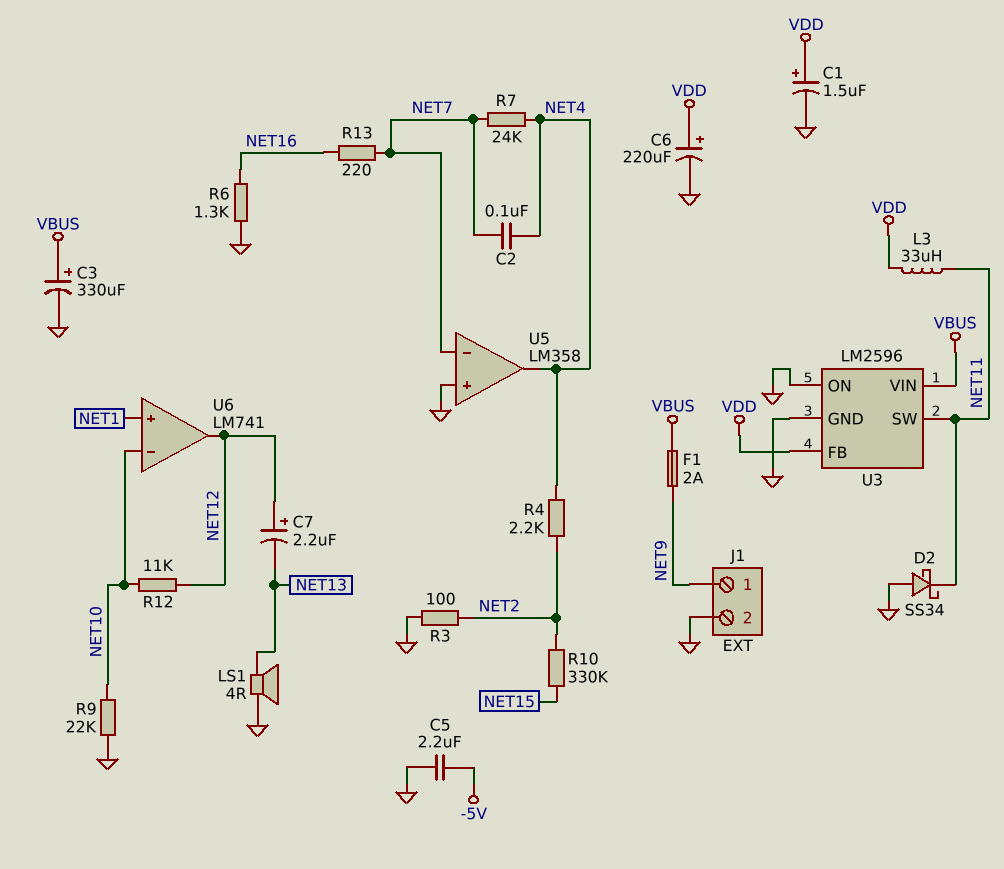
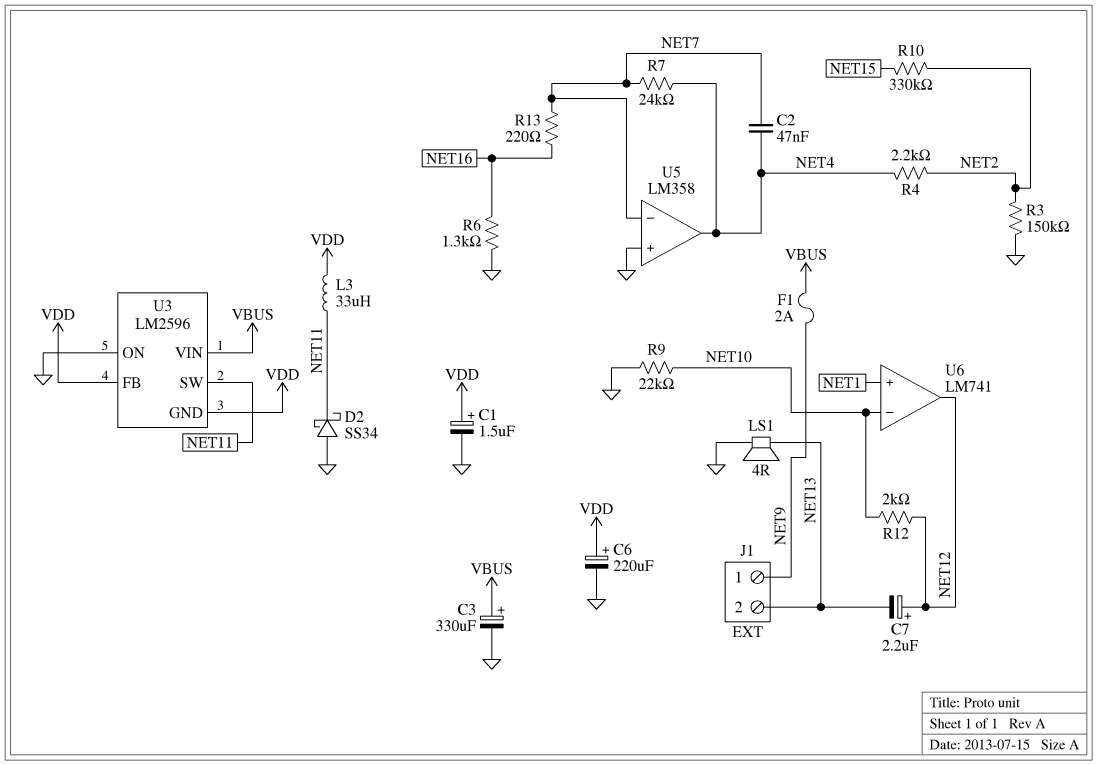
C2: 100nF (NET4, NET7) -> 47nF (NET4, NET7)
C5: 2.2uF (-5V, GND) -> none
J1 pin 2: GND -> NET13
R3: 100 (GND, NET2) -> 150k (GND, NET2)
R12: 11k (NET10, NET12) -> 2k (NET10, NET12)
U3 pin GND: GND -> VDD

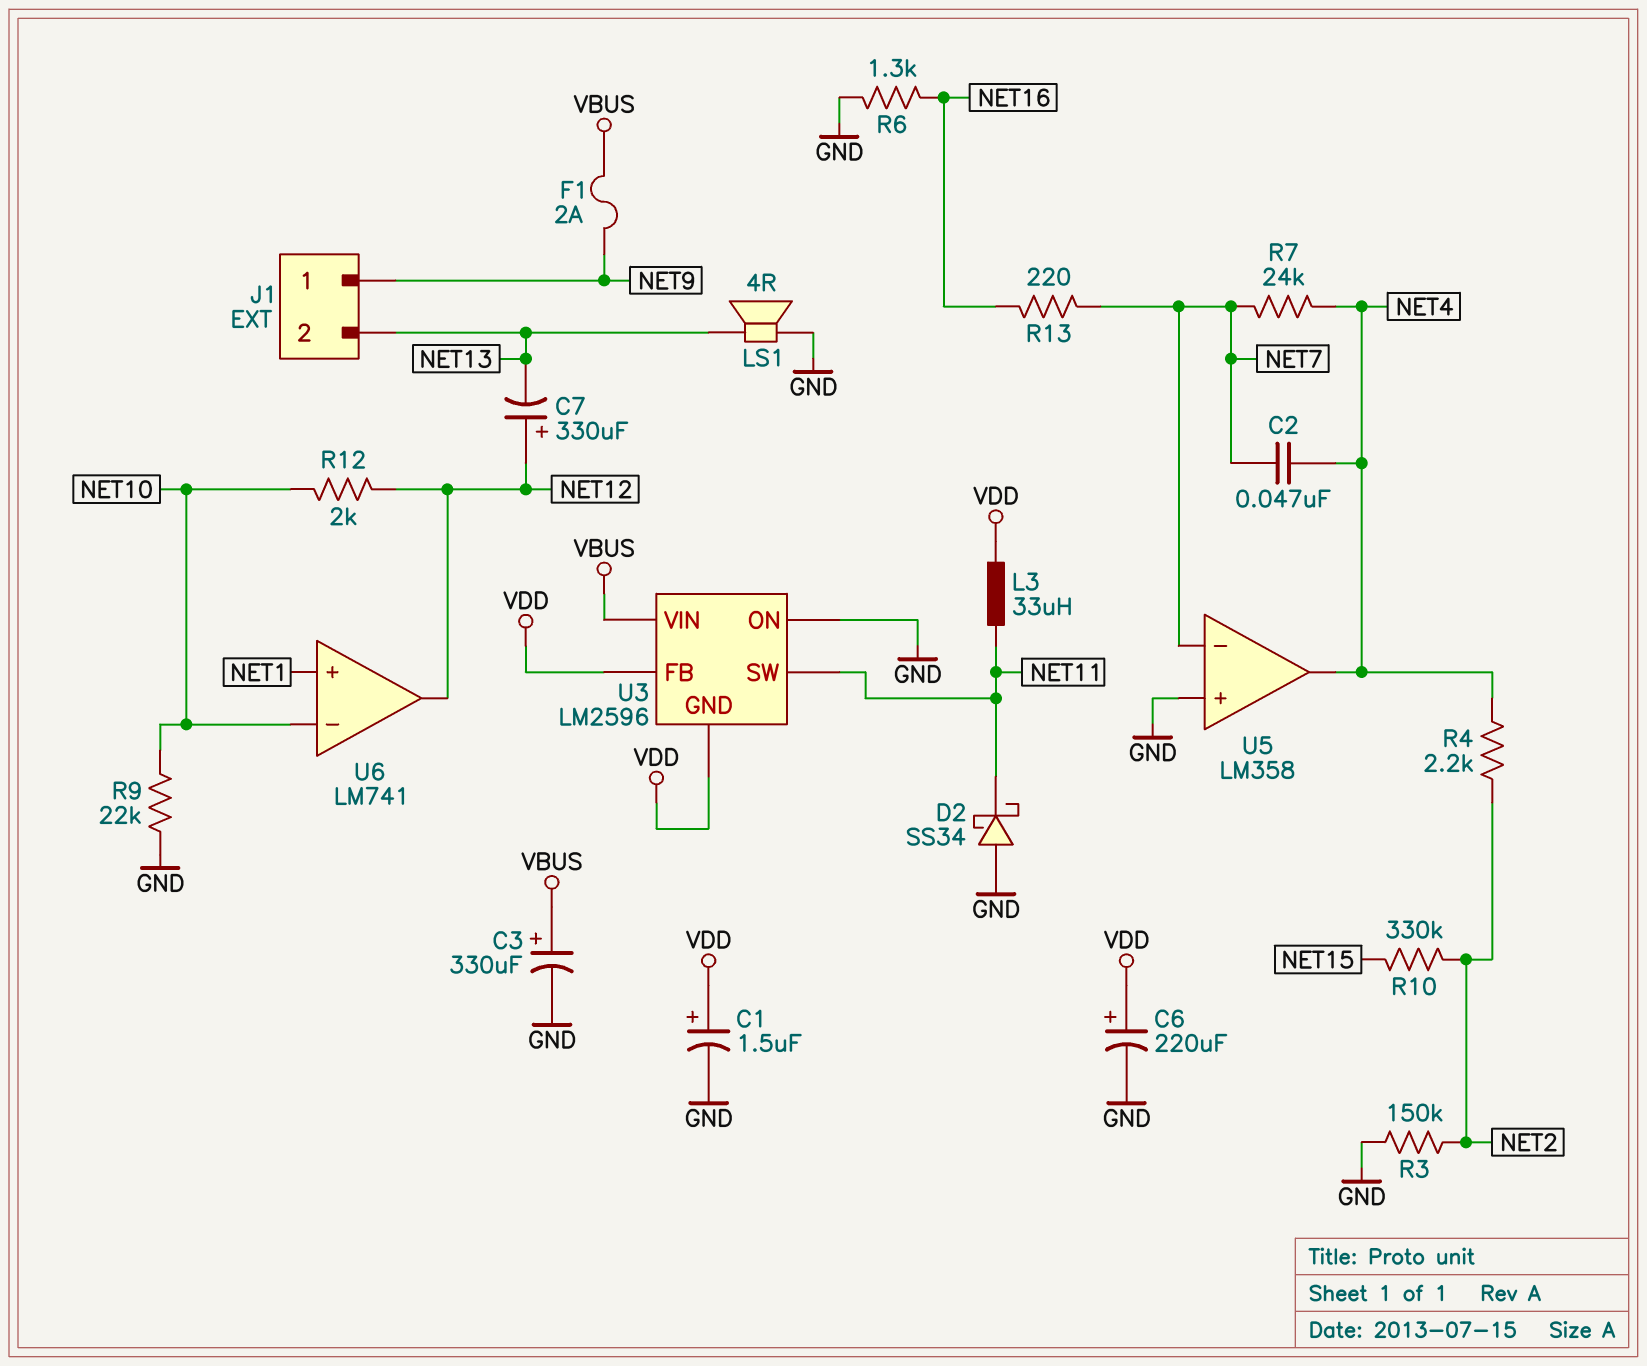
C7: 2.2uF (plus NET12, minus NET13) -> 330uF (plus NET12, minus NET13)

